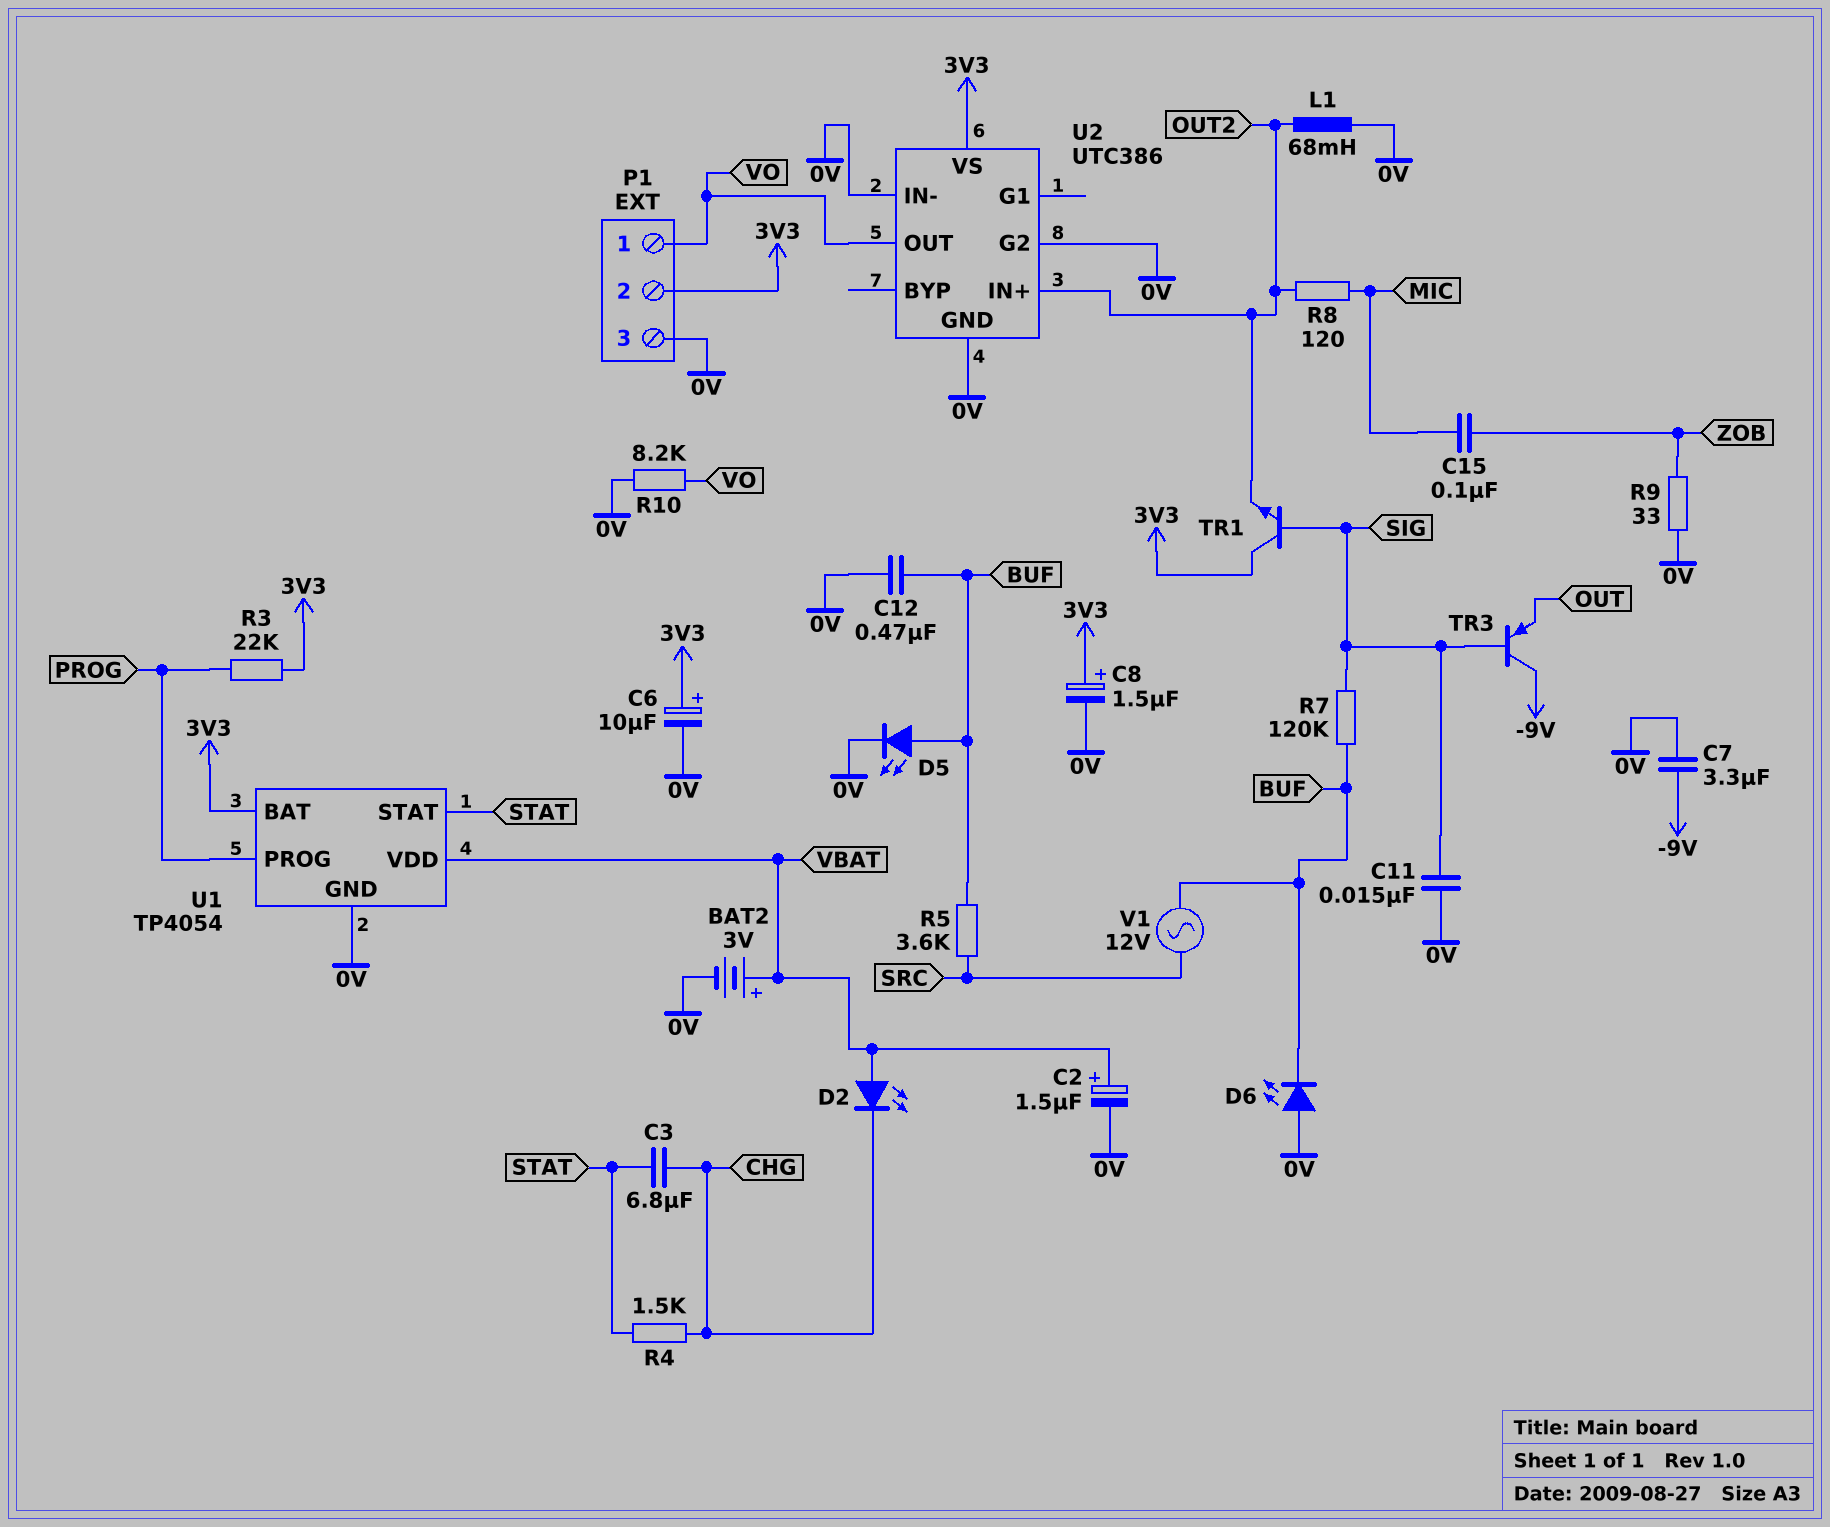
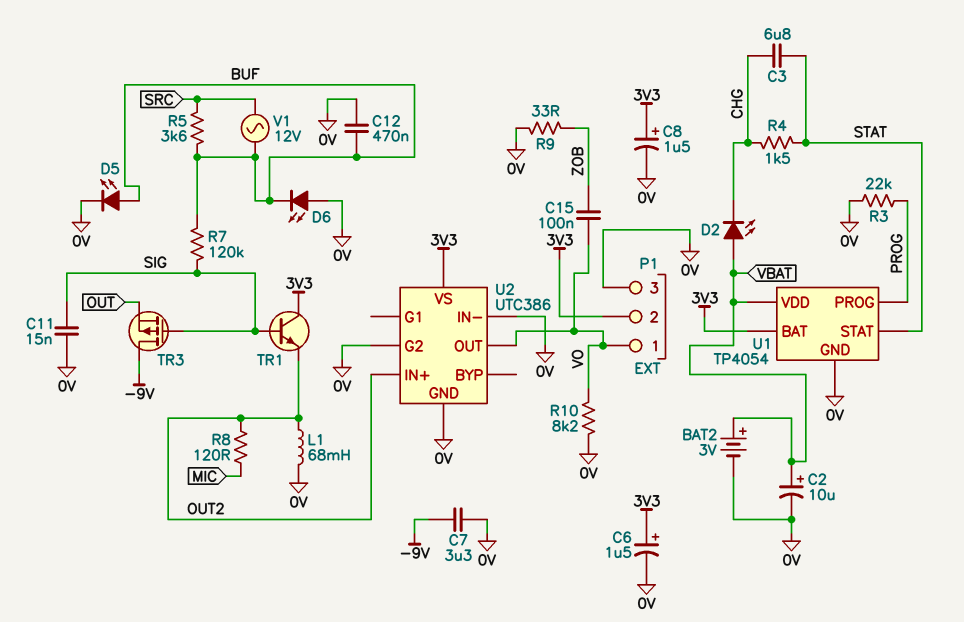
C2: 1.5uF (plus VBAT, minus 0V) -> 10uF (plus VBAT, minus 0V)
C6: 10uF (plus 3V3, minus 0V) -> 1.5uF (plus 3V3, minus 0V)
C15: 100nF (MIC, ZOB) -> 100nF (VO, ZOB)
R3: 22k (3V3, PROG) -> 22k (0V, PROG)
TR3: PNP (B SIG, C -9V, E OUT) -> PMOS (G SIG, D -9V, S OUT)

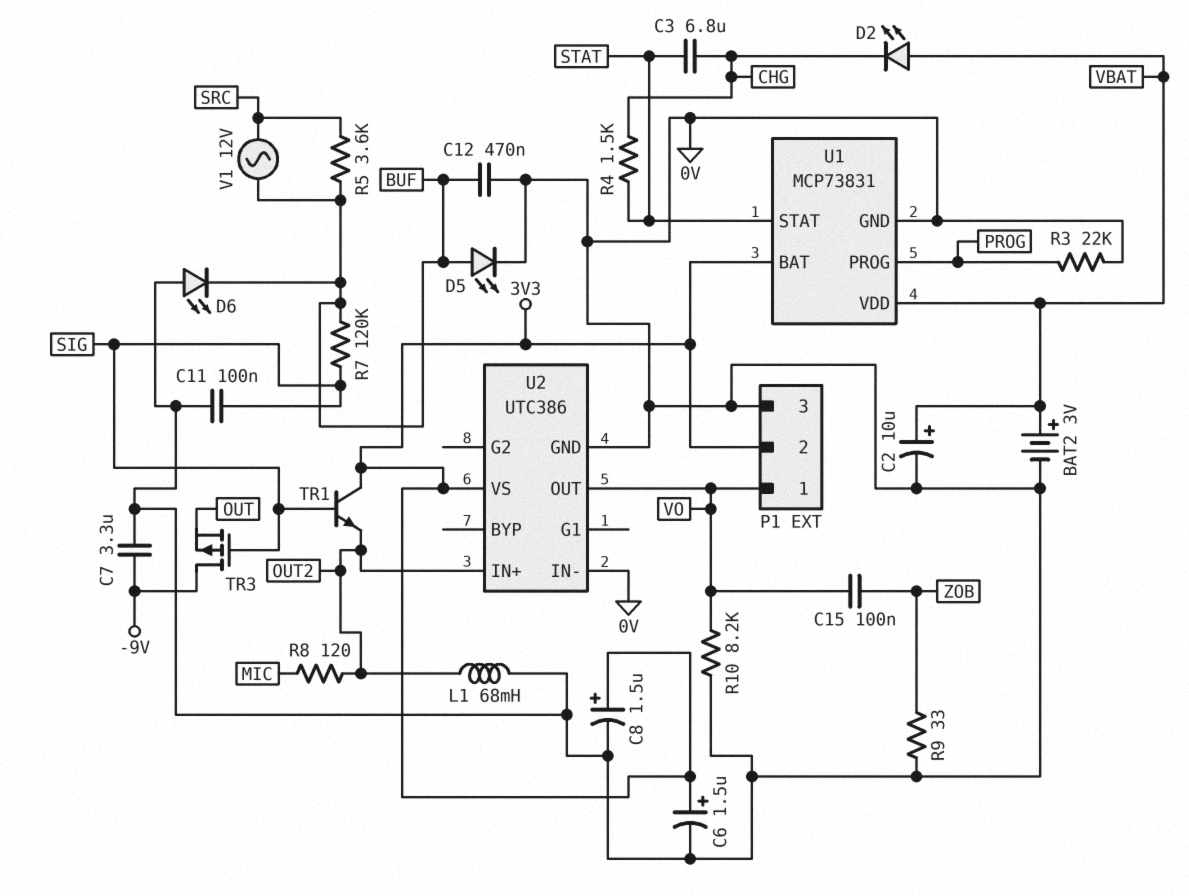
C11: 15nF (0V, SIG) -> 100nF (0V, SIG)
U1: TP4054 -> MCP73831
U2 pin G2: 0V -> none

